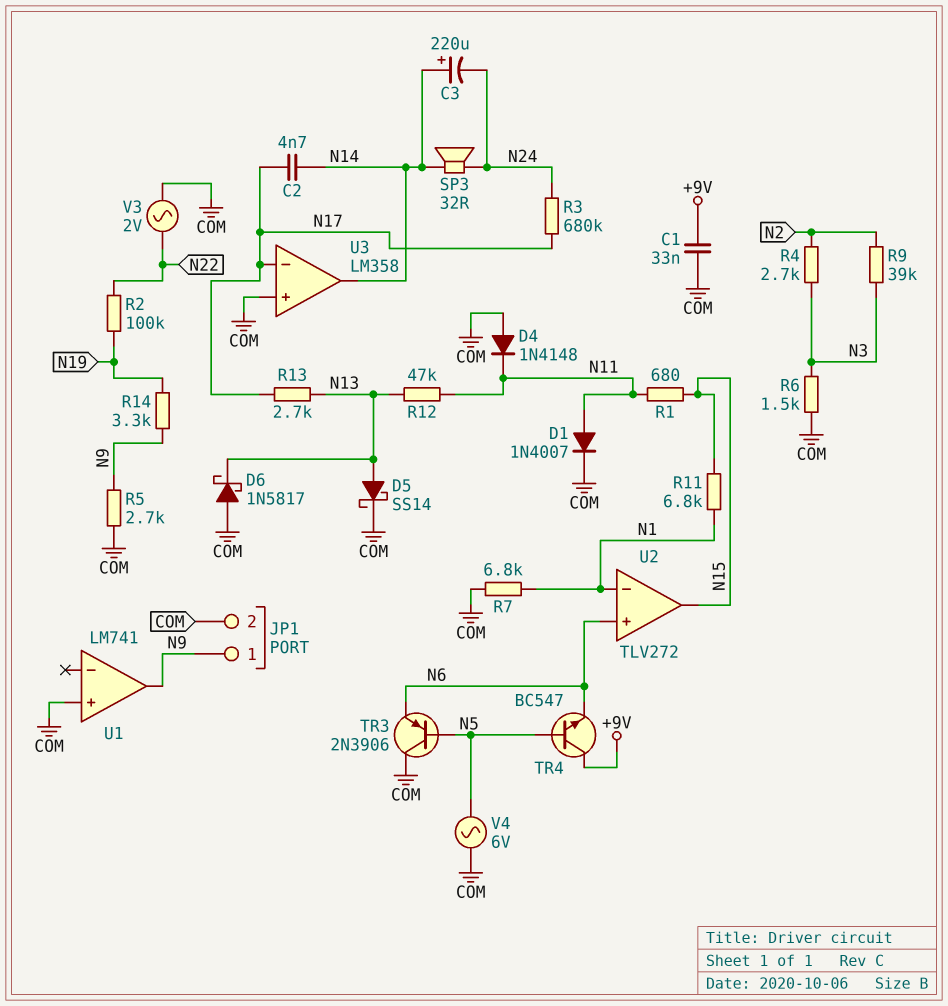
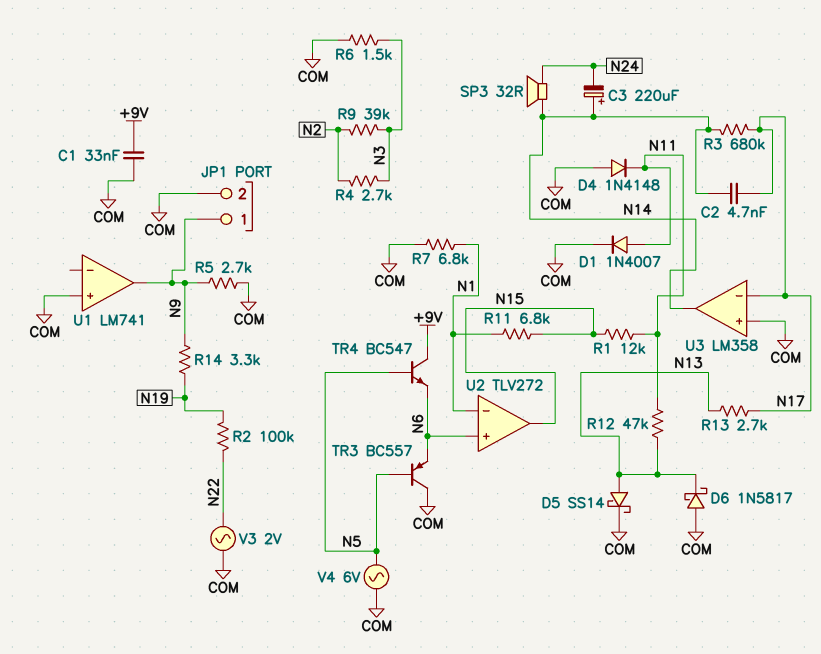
R1: 680 (N11, N15) -> 12k (N11, N15)
R3: 680k (N17, N24) -> 680k (N14, N17)
TR3: PNP 2N3906 (B N5, C COM, E N6) -> PNP BC557 (B N5, C COM, E N6)

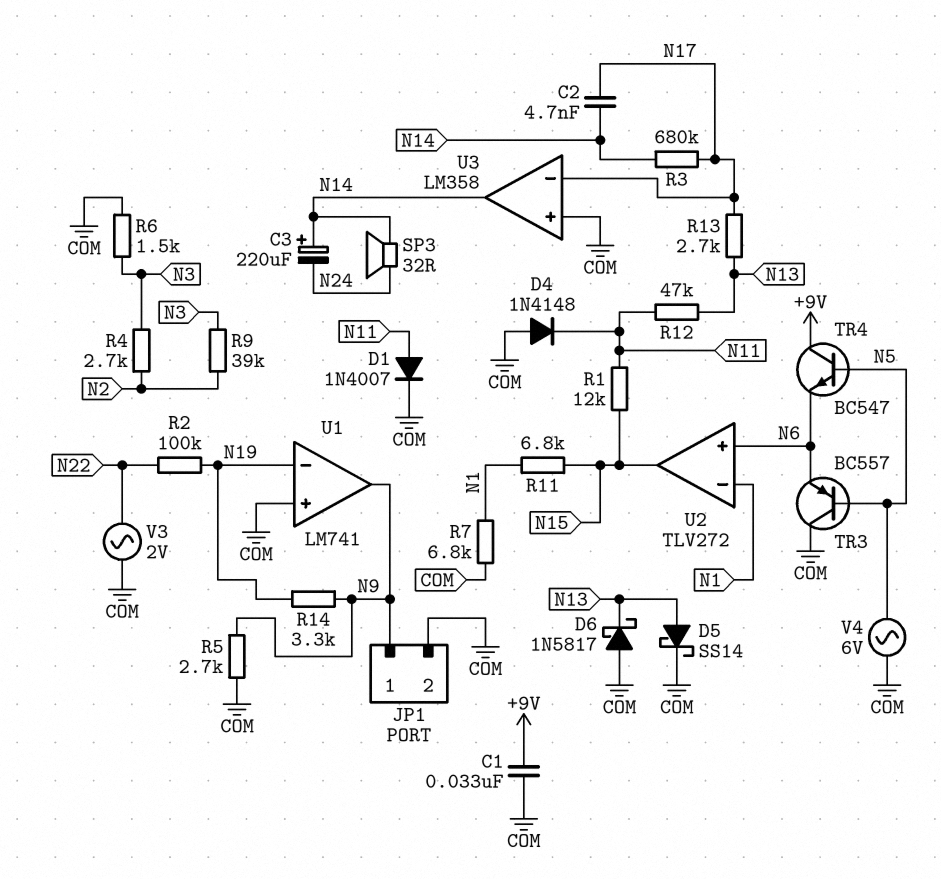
U1 pin in-: none -> N19

